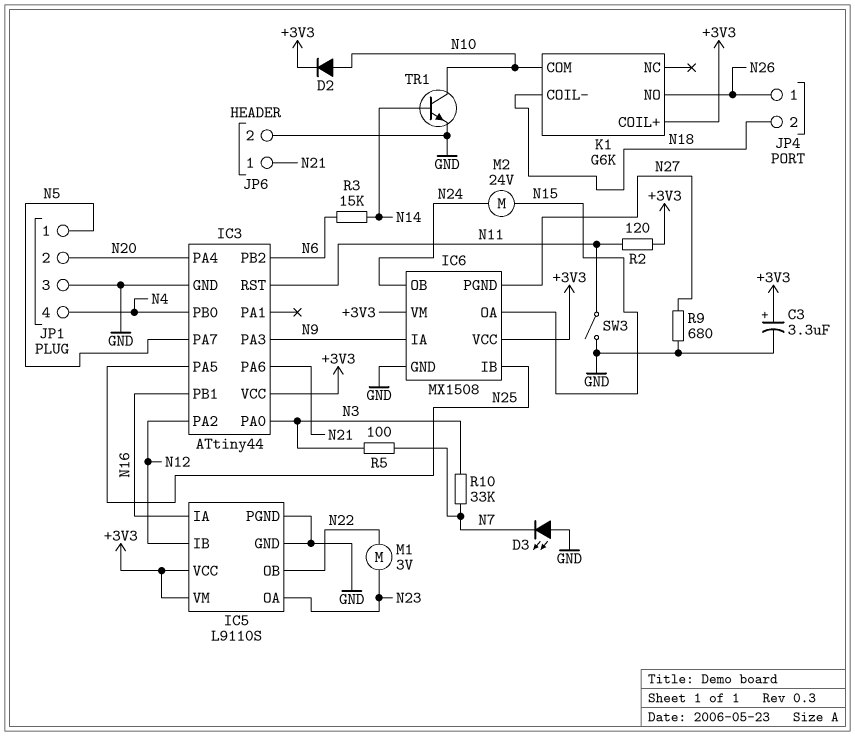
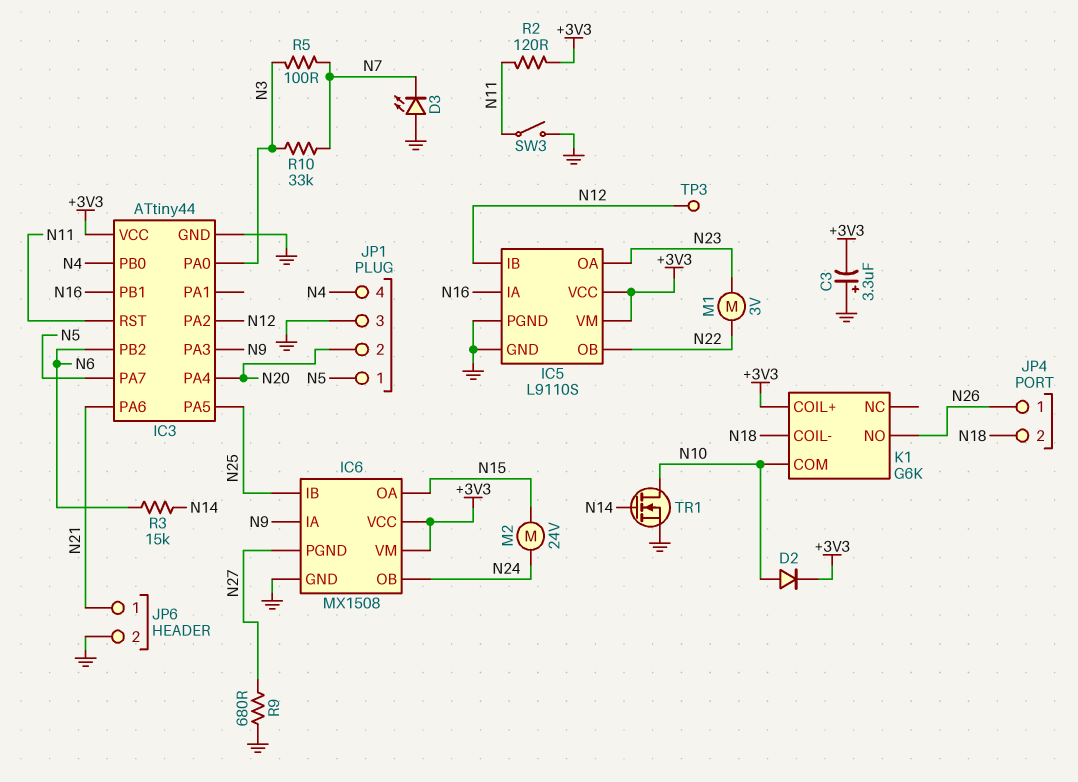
C3: 3.3uF (plus +3V3, minus GND) -> 3.3uF (plus GND, minus +3V3)
TP3: none -> test point (N12)
TR1: NPN (B N14, C N10, E GND) -> NMOS (G N14, D N10, S GND)

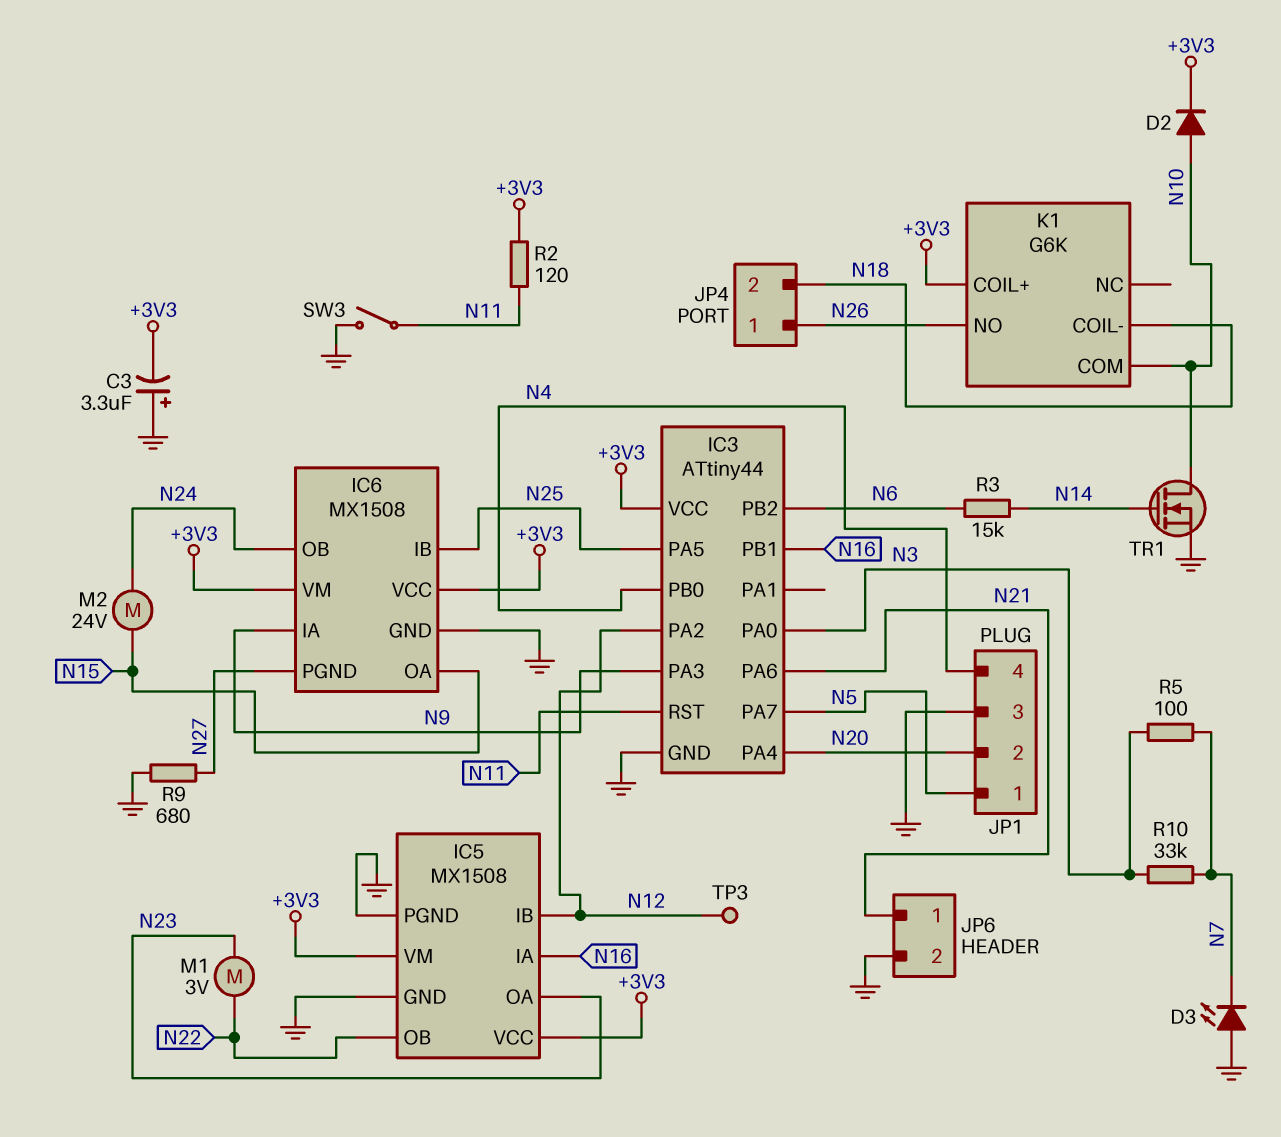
IC5: L9110S -> MX1508

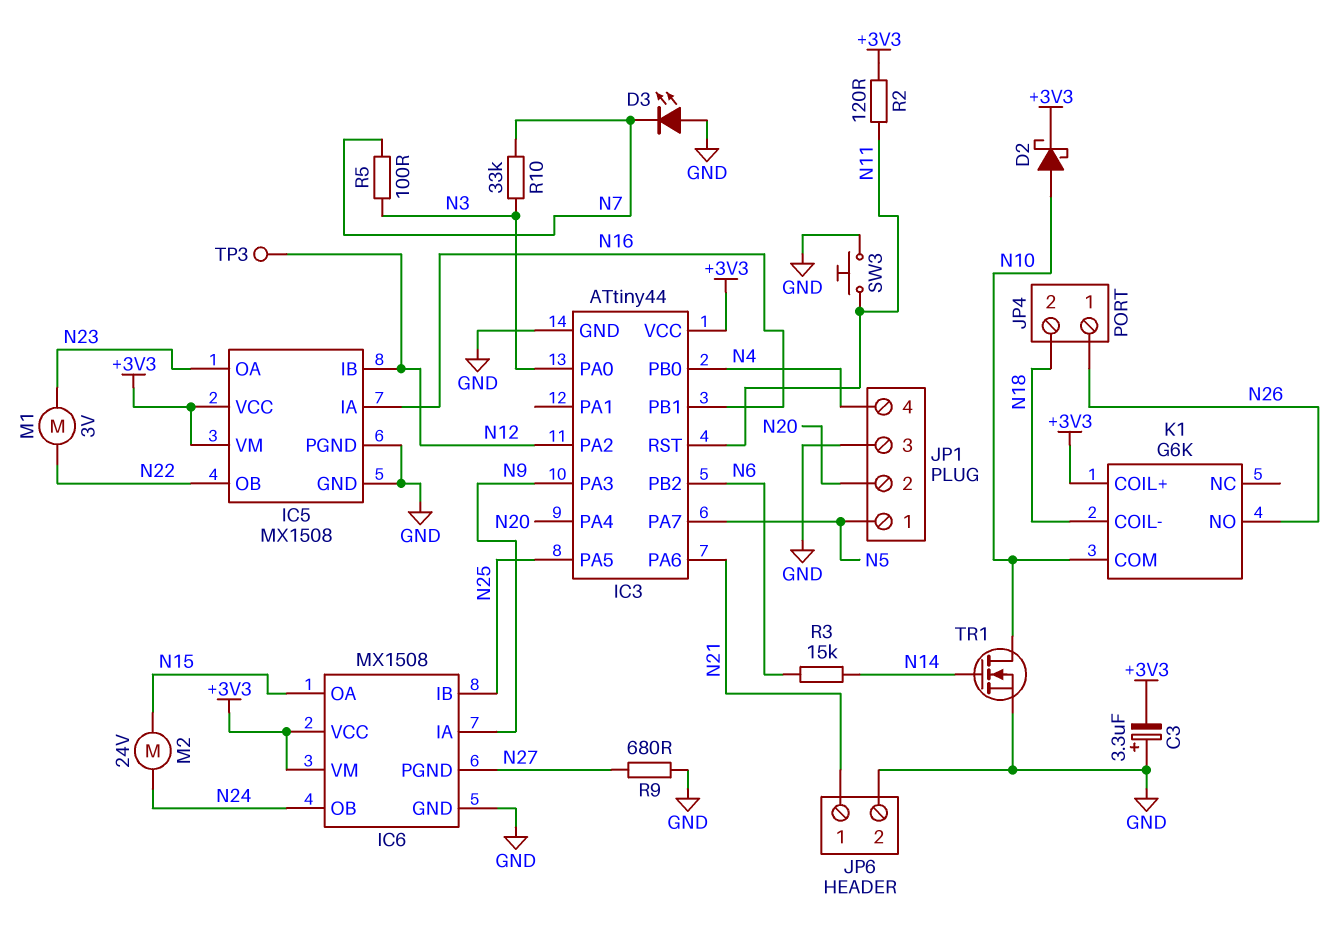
D2: diode (A N10, K +3V3) -> schottky (A N10, K +3V3)
SW3: switch (GND, N11) -> button (GND, N11)

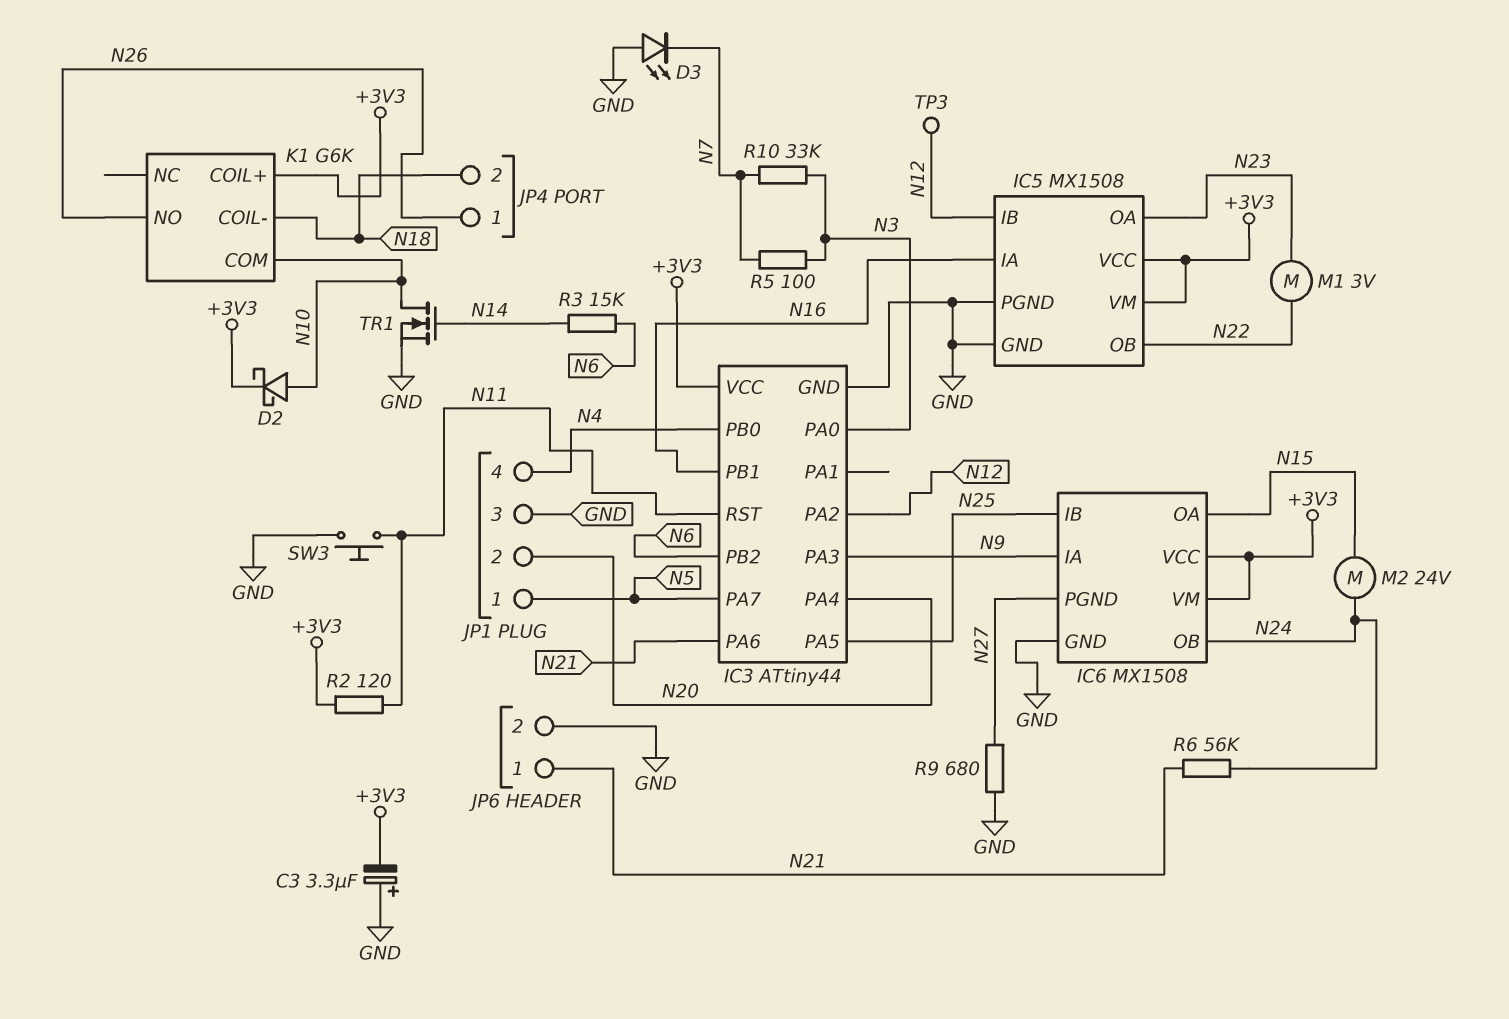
R6: none -> 56k (N21, N24)

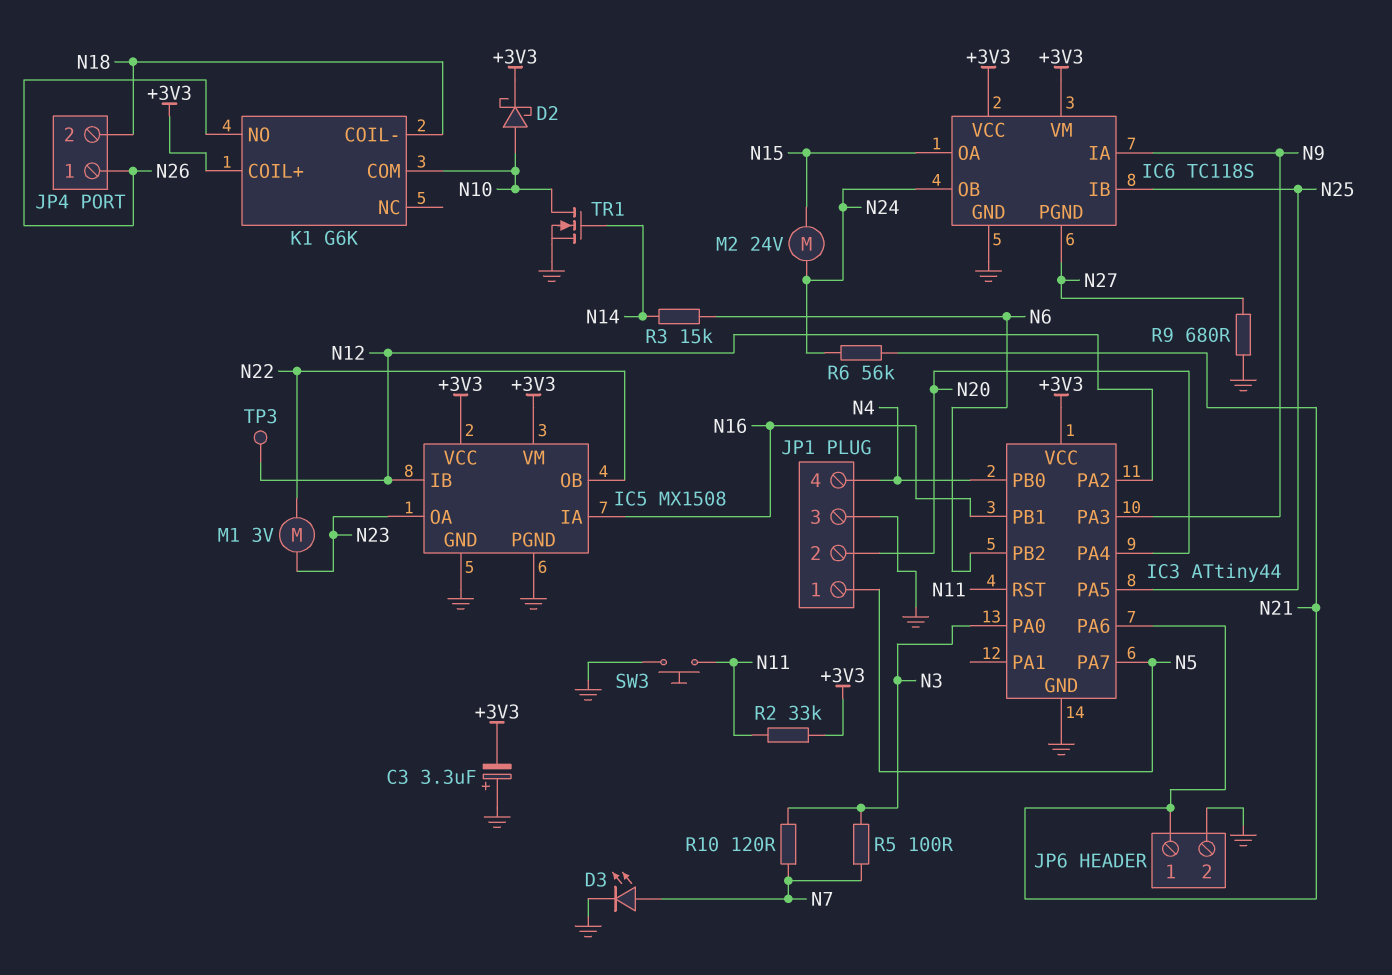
D3: LED (A GND, K N7) -> LED (A N7, K GND)
IC6: MX1508 -> TC118S
R2: 120 (+3V3, N11) -> 33k (+3V3, N11)
R10: 33k (N3, N7) -> 120 (N3, N7)

